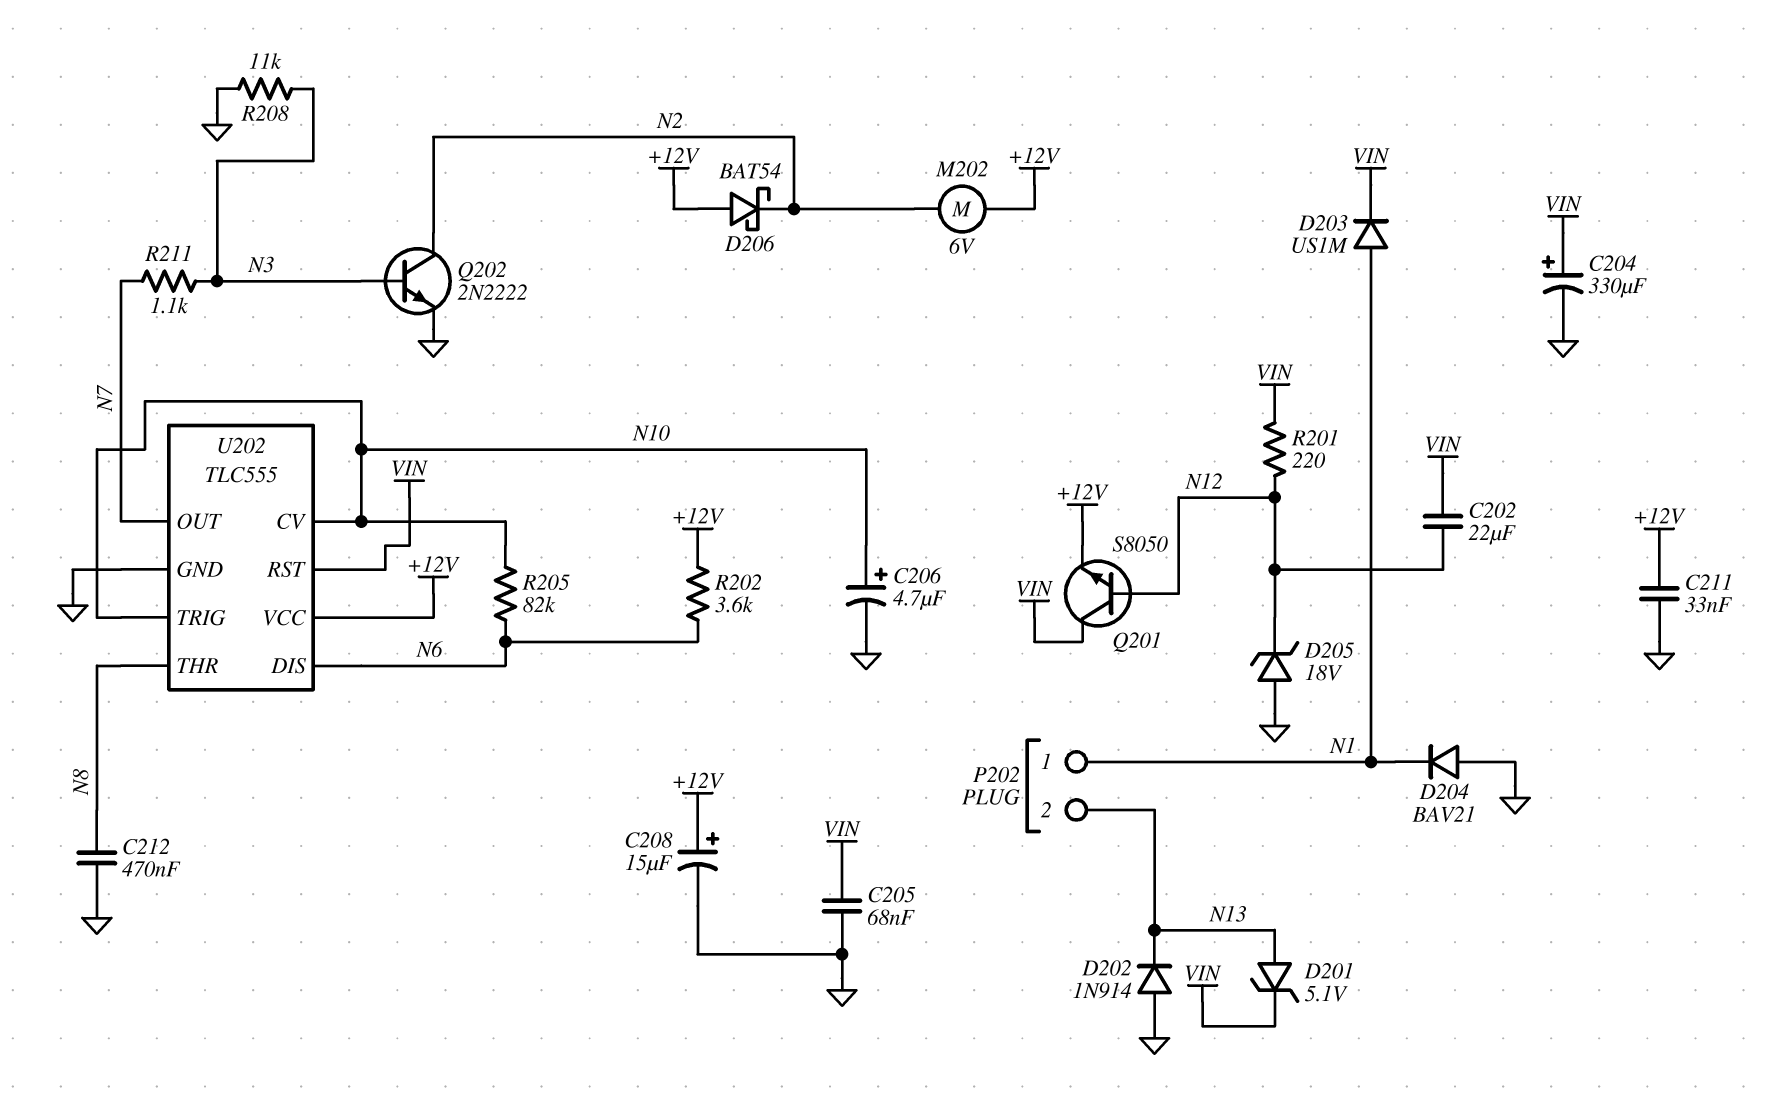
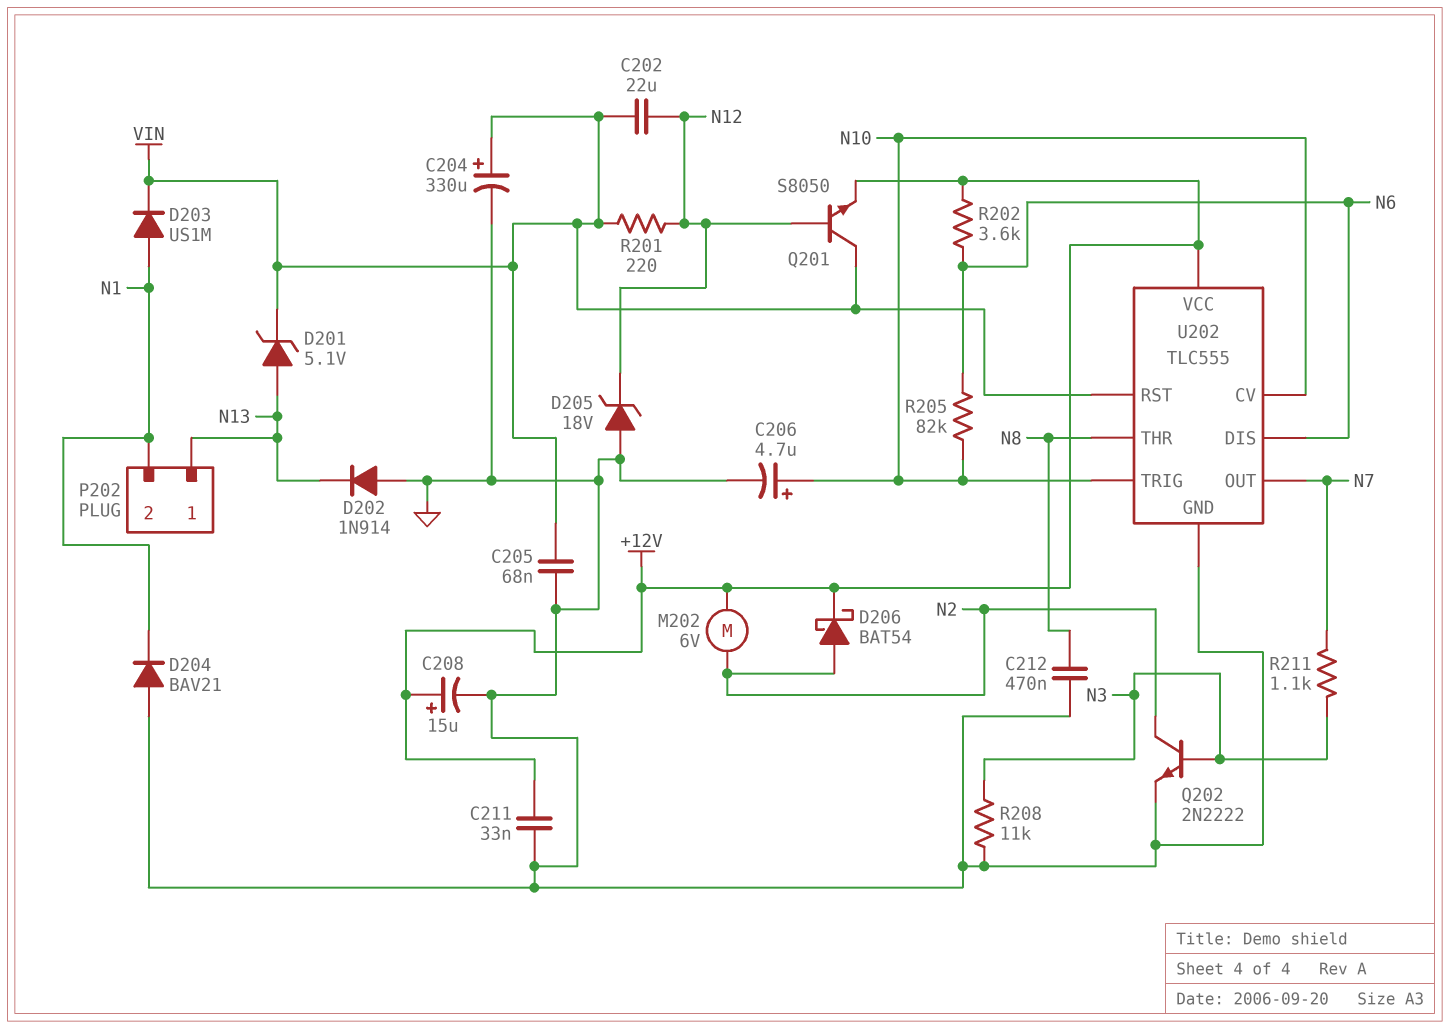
D206: schottky BAT54 (A +12V, K N2) -> schottky BAT54 (A N2, K +12V)
P202 pin 1: N1 -> N13
P202 pin 2: N13 -> N1

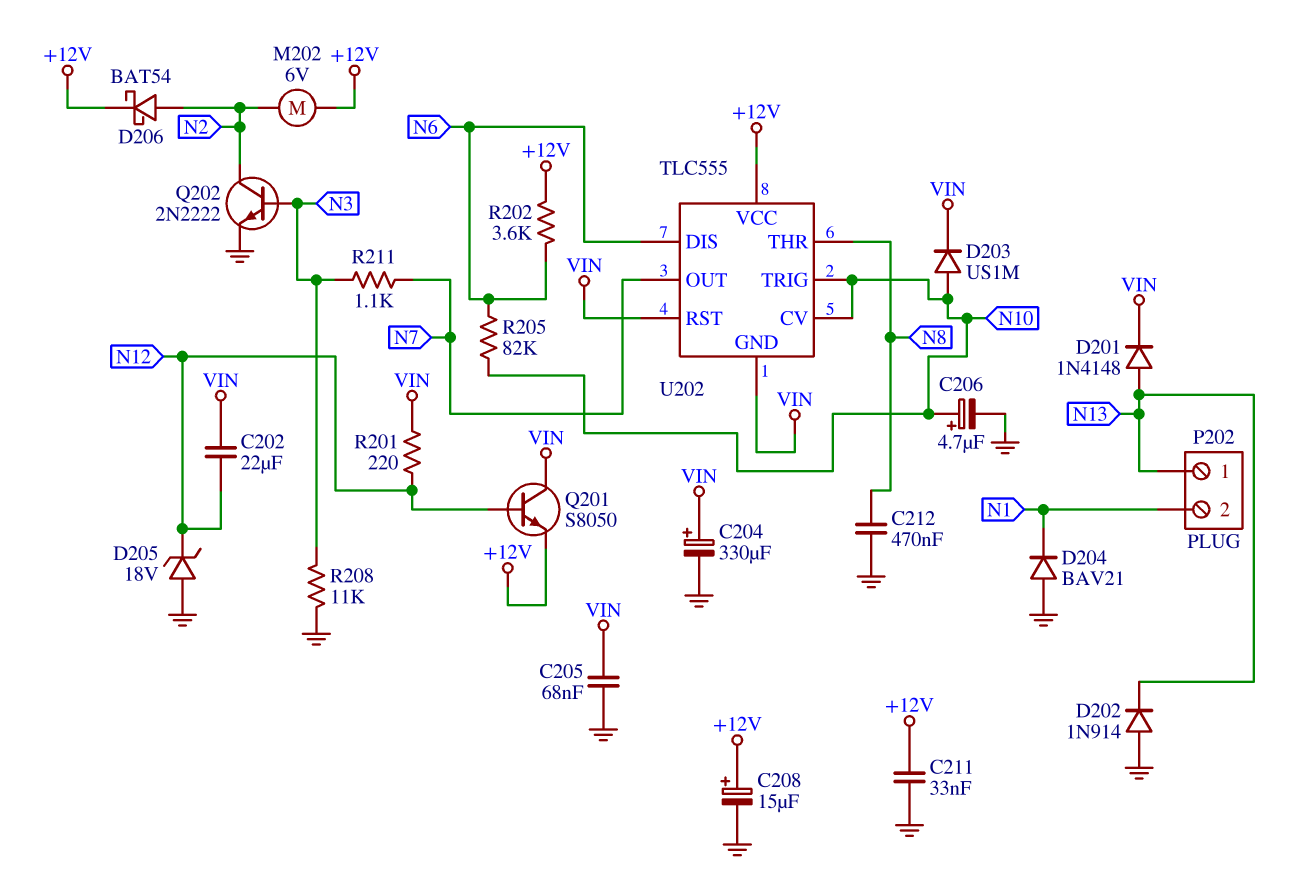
D201: zener 5.1V (A N13, K VIN) -> diode 1N4148 (A N13, K VIN)
D203: diode US1M (A N1, K VIN) -> diode US1M (A N10, K VIN)
U202 pin GND: GND -> VIN

